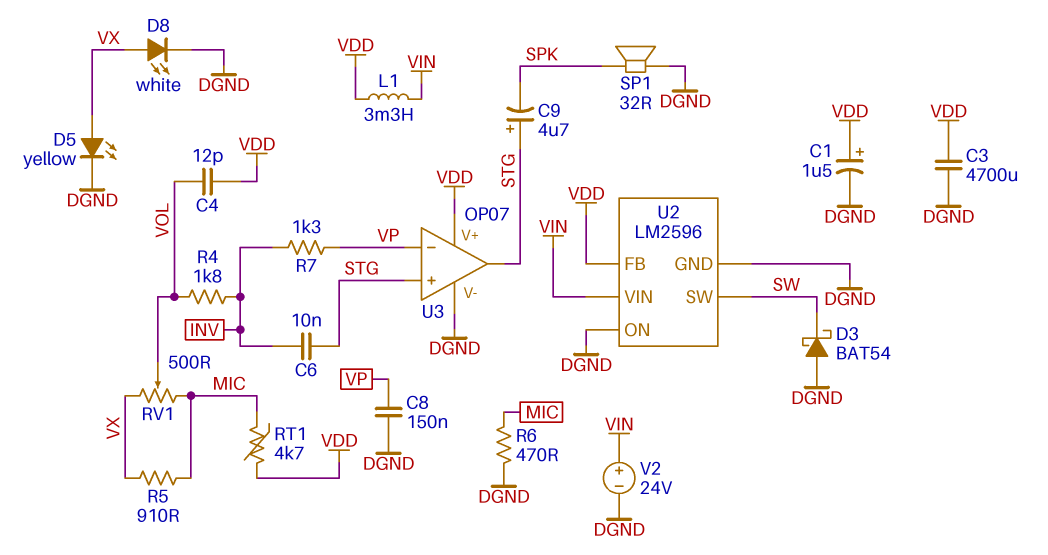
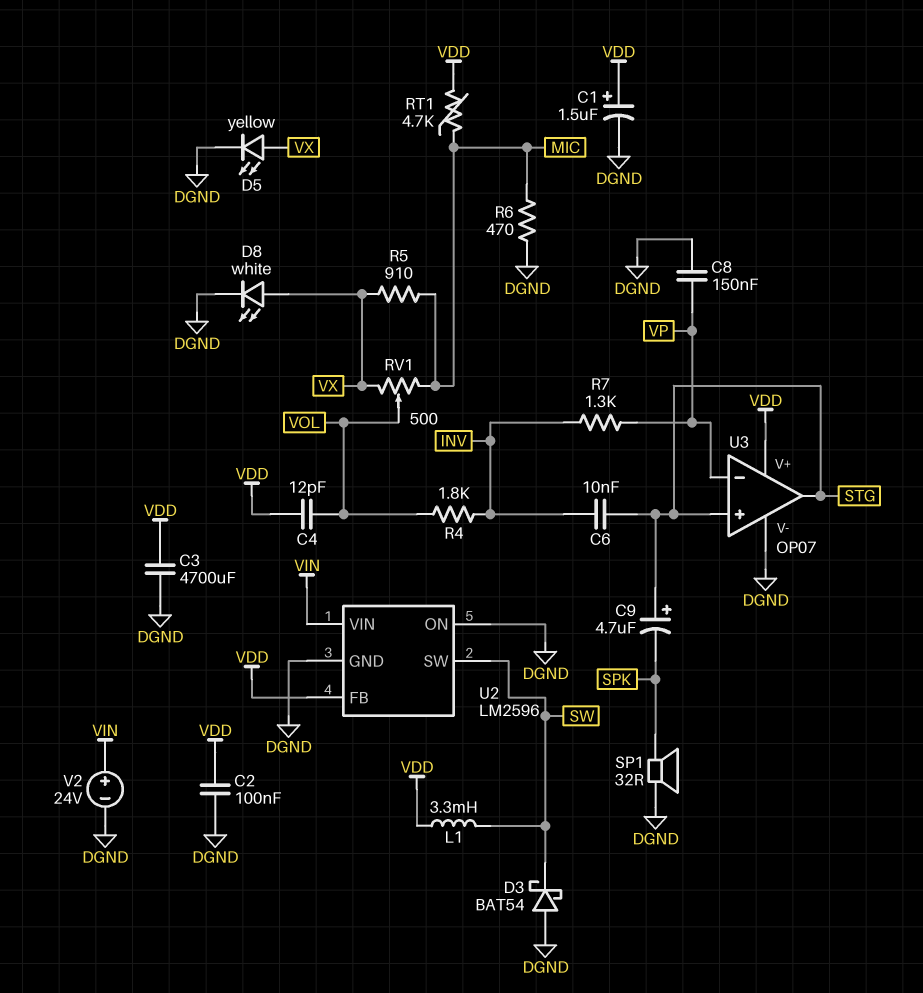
C2: none -> 100nF (DGND, VDD)
L1: 3.3mH (VDD, VIN) -> 3.3mH (SW, VDD)

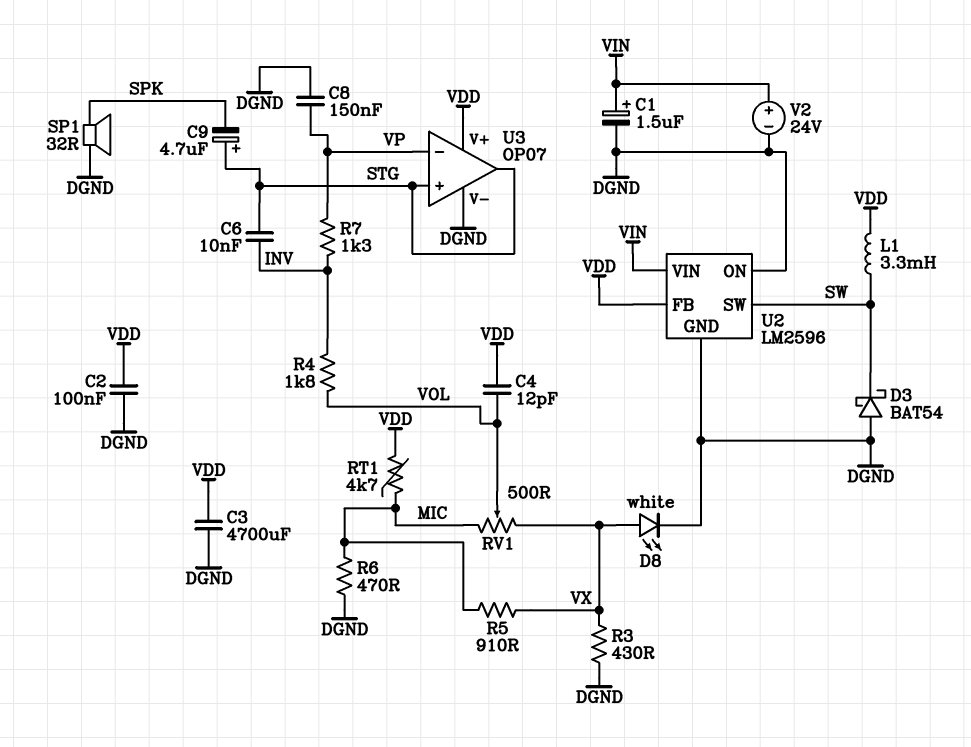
C1: 1.5uF (plus VDD, minus DGND) -> 1.5uF (plus VIN, minus DGND)
D5: LED yellow (A VX, K DGND) -> none
R3: none -> 430 (DGND, VX)

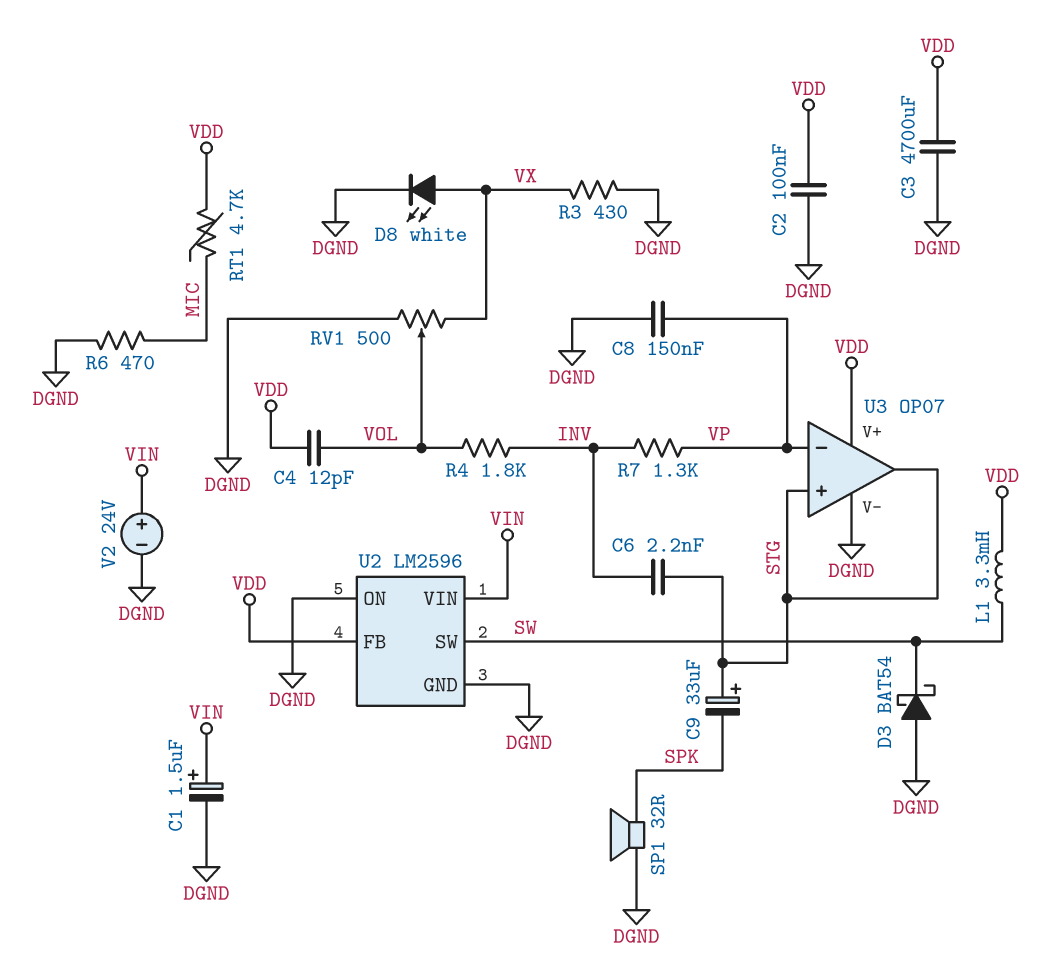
C6: 10nF (INV, STG) -> 2.2nF (INV, STG)
C9: 4.7uF (plus STG, minus SPK) -> 33uF (plus STG, minus SPK)
R5: 910 (MIC, VX) -> none
RV1: 500 (MIC, VX, wiper VOL) -> 500 (DGND, VX, wiper VOL)

